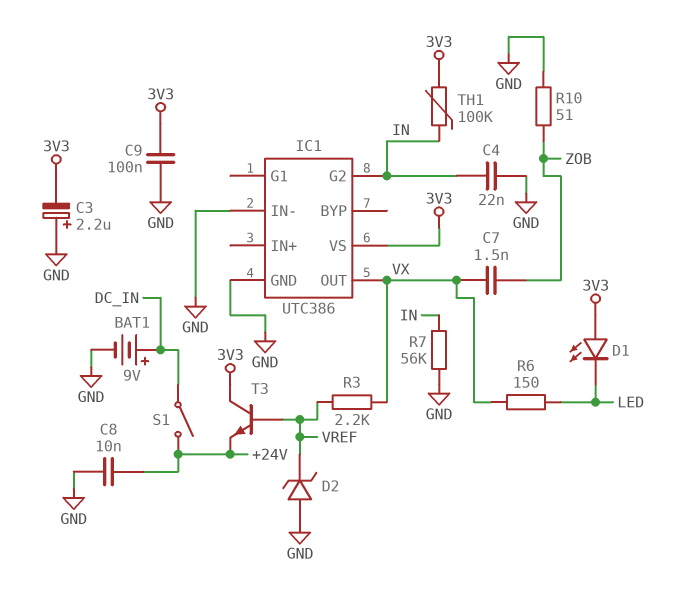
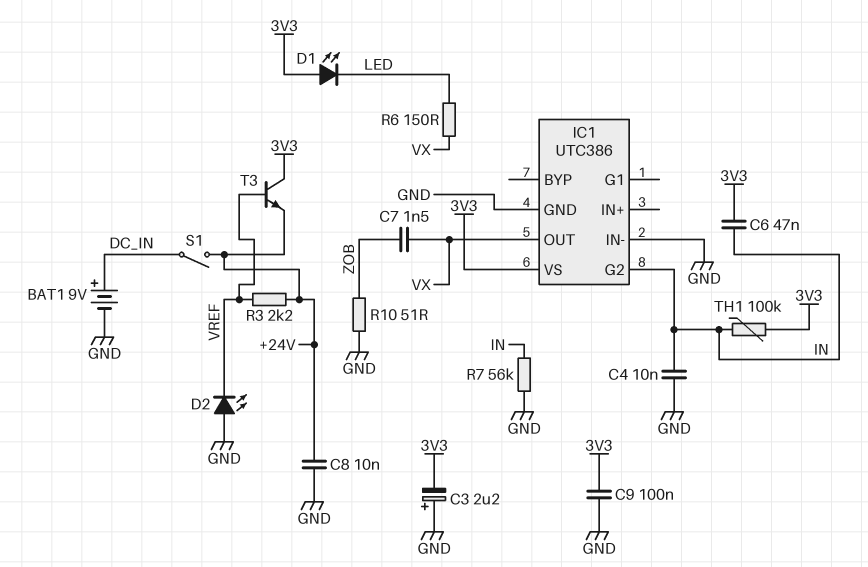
C4: 22nF (GND, IN) -> 10nF (GND, IN)
C6: none -> 47nF (3V3, IN)
D2: zener (A GND, K VREF) -> LED (A GND, K VREF)
R3: 2.2k (VREF, VX) -> 2.2k (+24V, VREF)

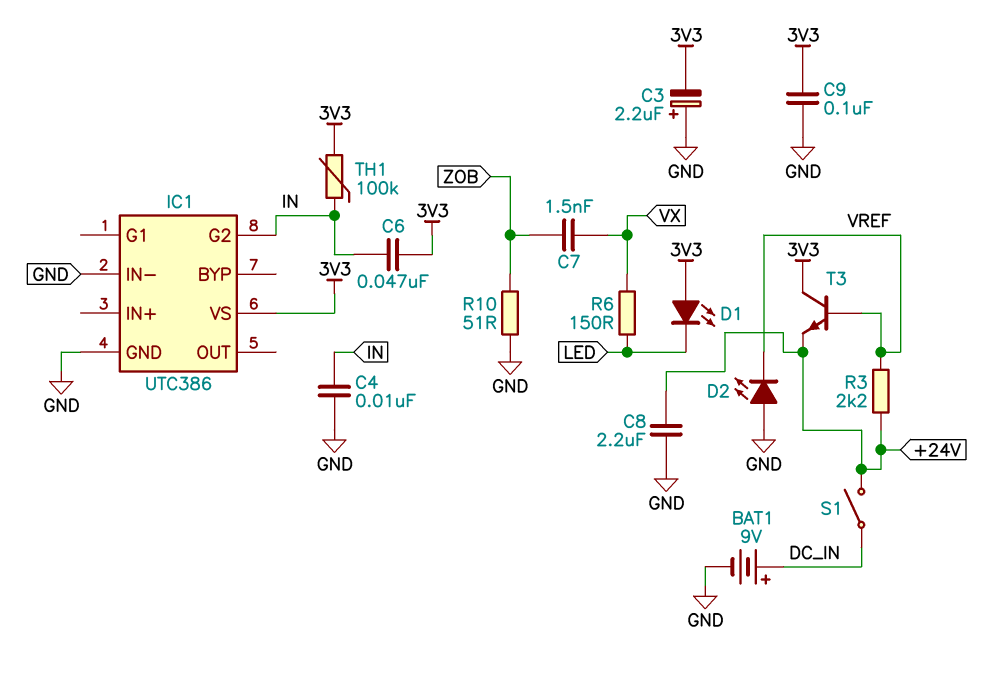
C8: 10nF (+24V, GND) -> 2.2uF (+24V, GND)
IC1 pin OUT: VX -> none
R7: 56k (GND, IN) -> none

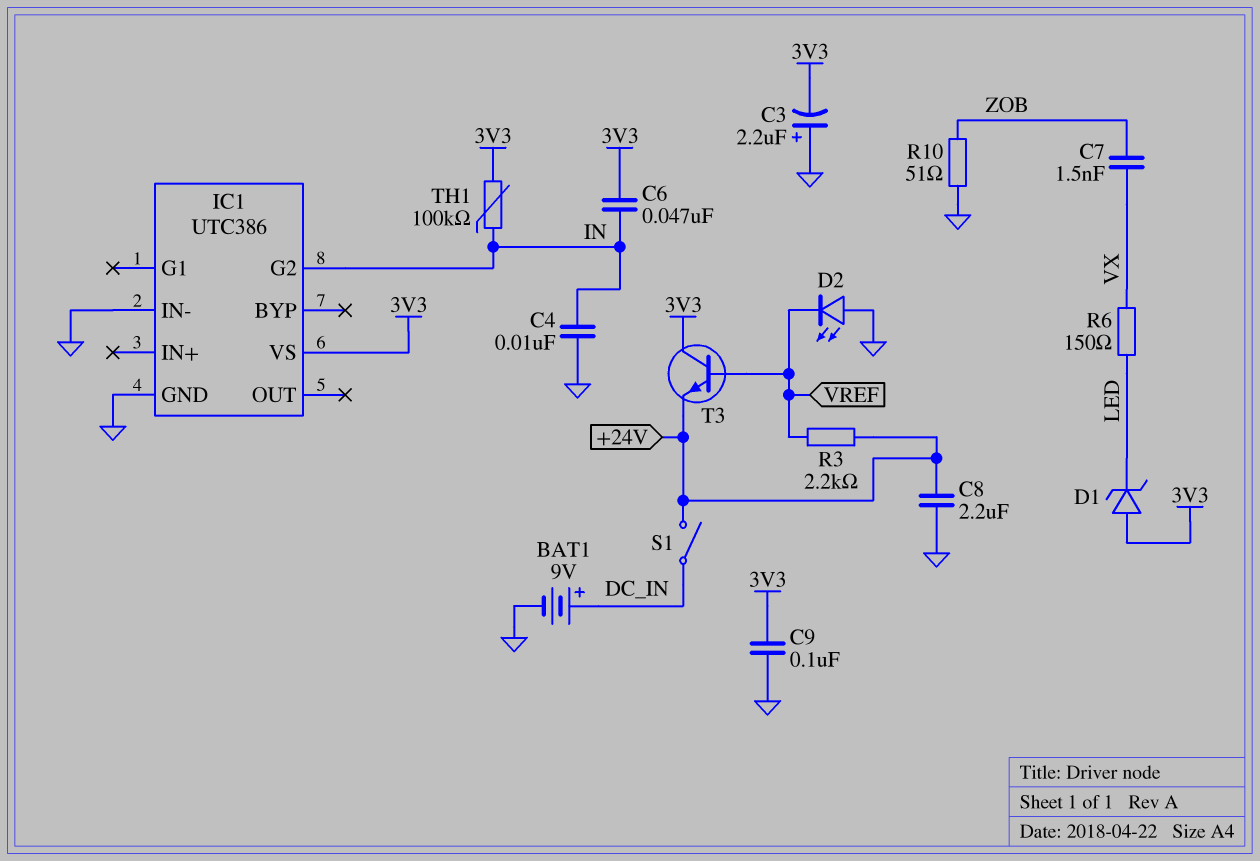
D1: LED (A 3V3, K LED) -> zener (A 3V3, K LED)

